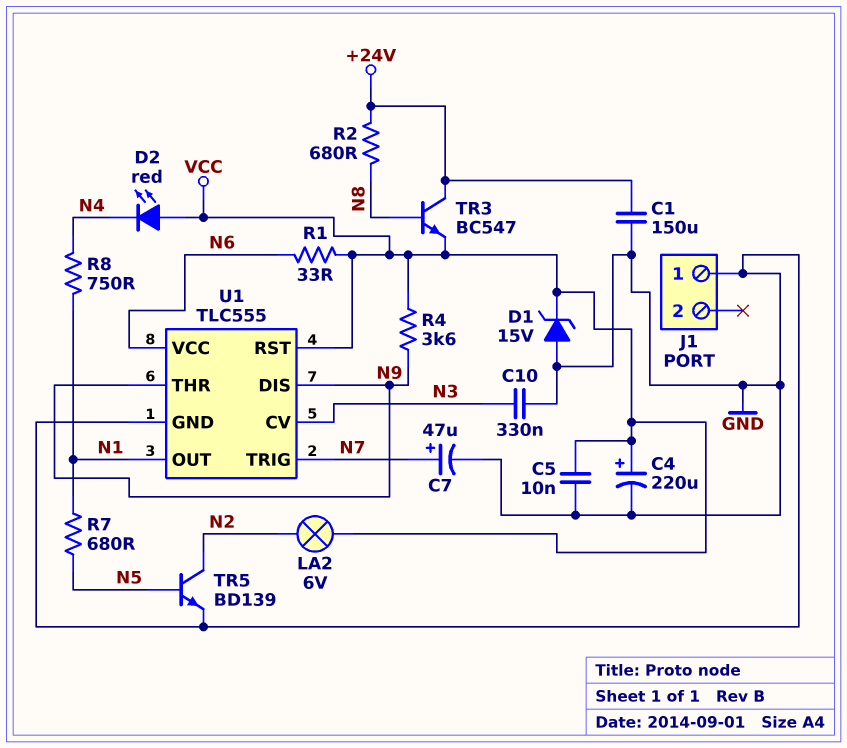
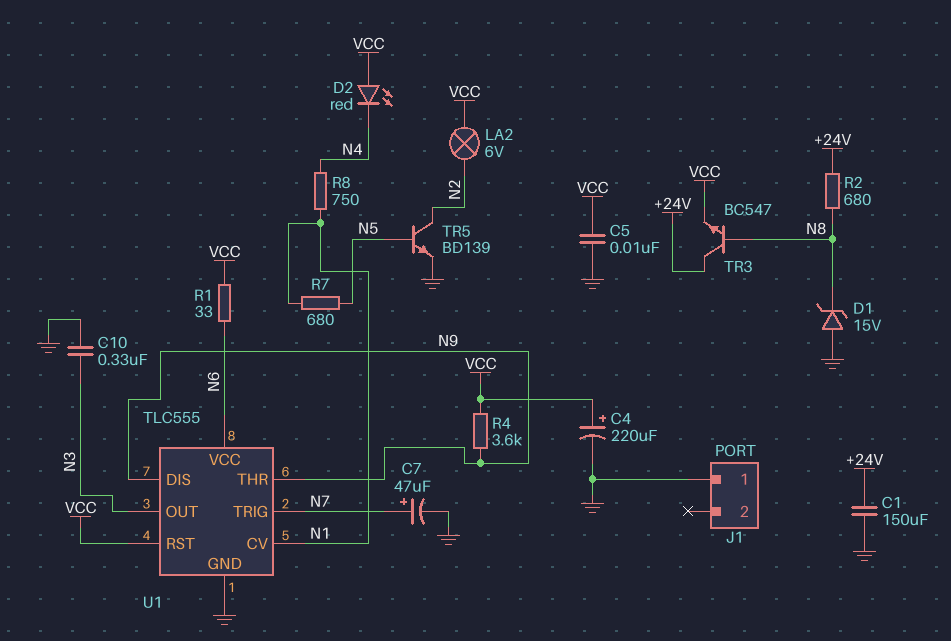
D1: zener 15V (A GND, K VCC) -> zener 15V (A GND, K N8)
U1 pin CV: N3 -> N1
U1 pin OUT: N1 -> N3

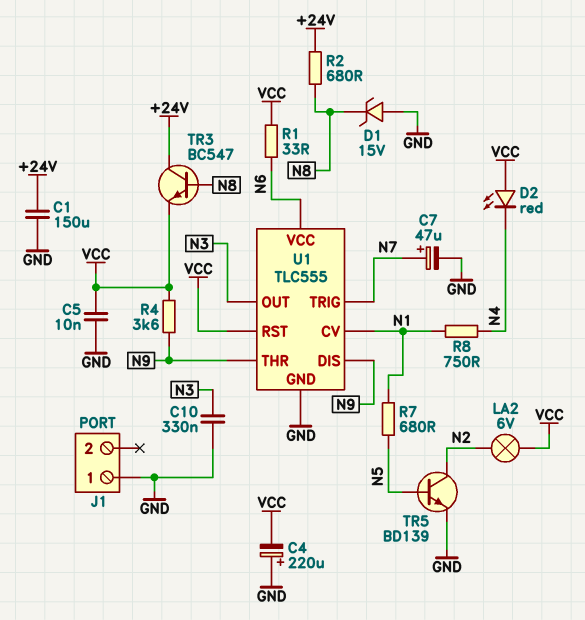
C4: 220uF (plus VCC, minus GND) -> 220uF (plus GND, minus VCC)

